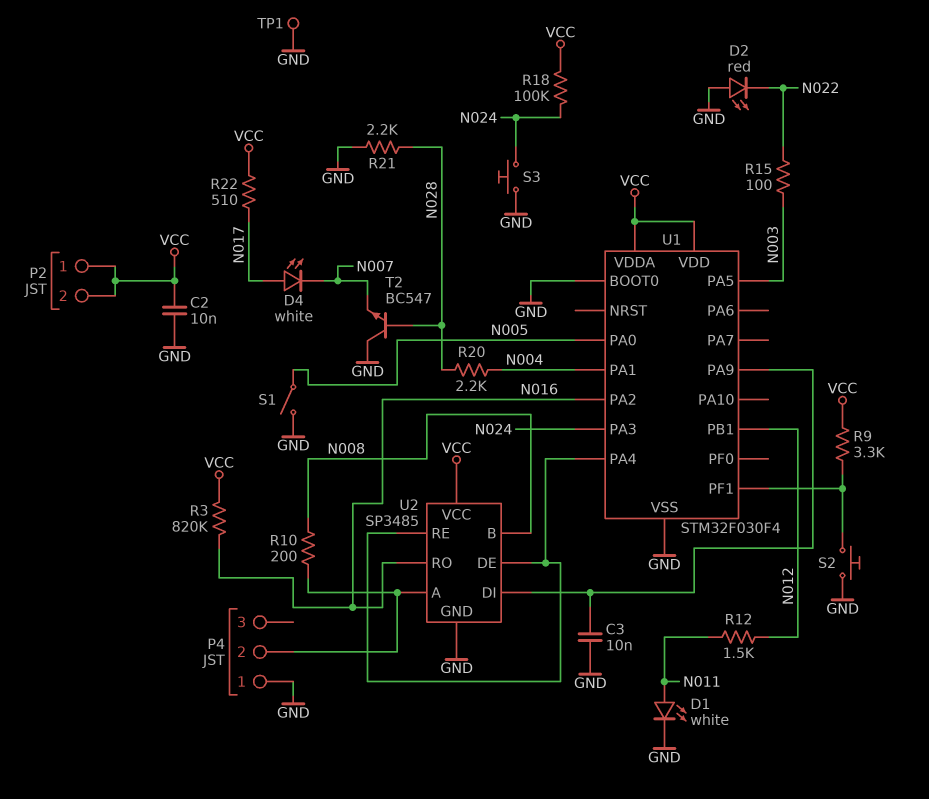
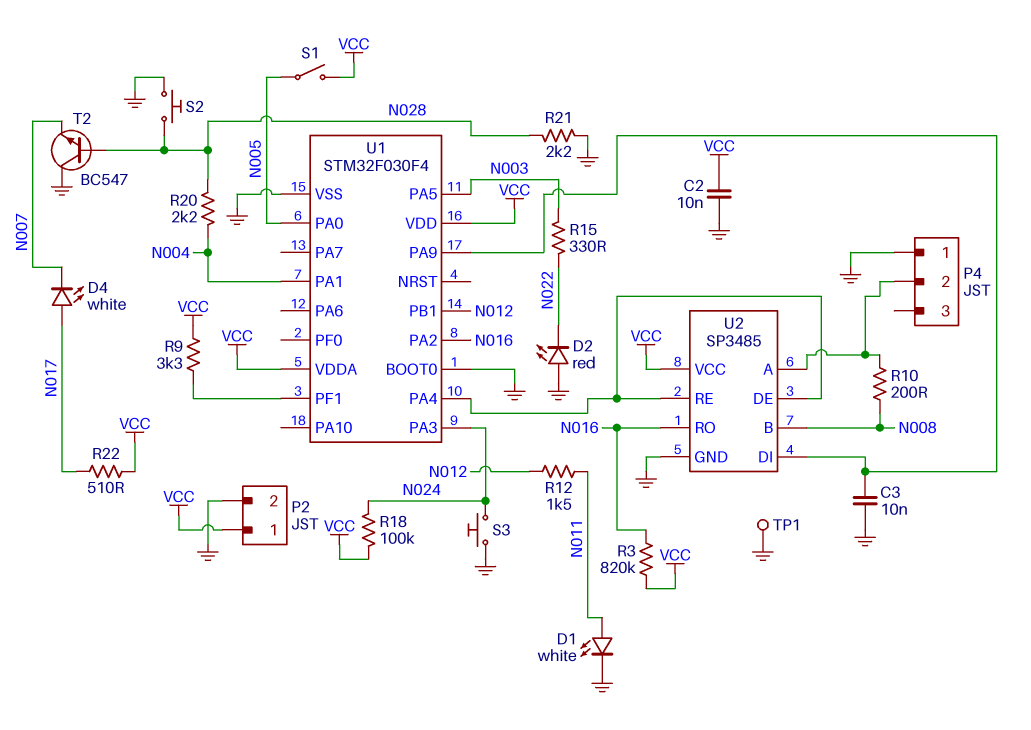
P2 pin 2: VCC -> GND
R15: 100 (N003, N022) -> 330 (N003, N022)
S1: switch (GND, N005) -> switch (N005, VCC)
S2: button (GND, U1/PF1) -> button (GND, N028)

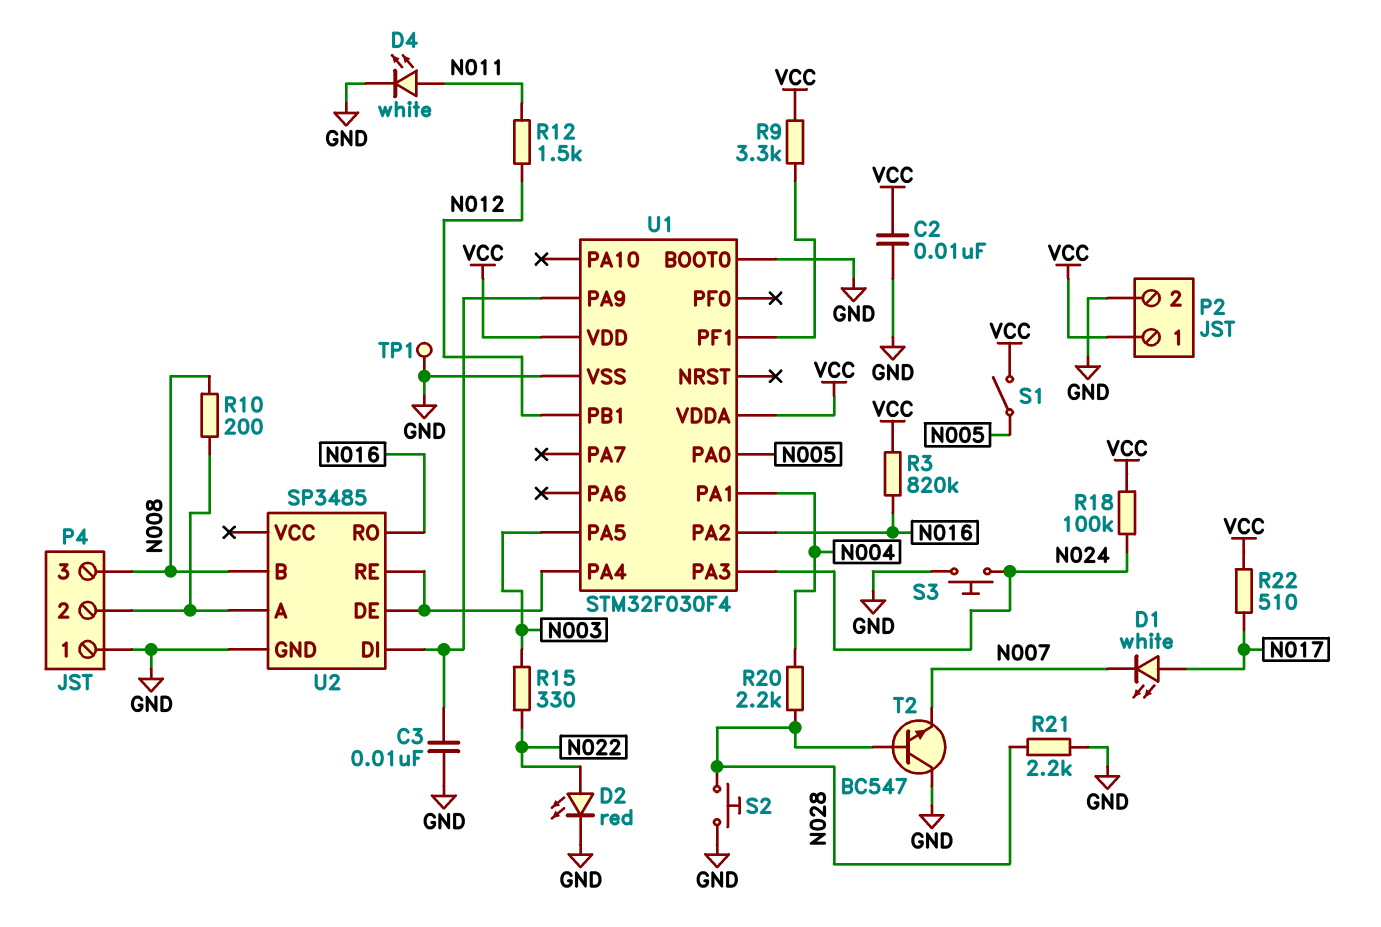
D1: LED white (A N011, K GND) -> LED white (A N017, K N007)
D2: LED red (A GND, K N022) -> LED red (A N022, K GND)
D4: LED white (A N017, K N007) -> LED white (A N011, K GND)
P4 pin 3: none -> N008
U2 pin VCC: VCC -> none

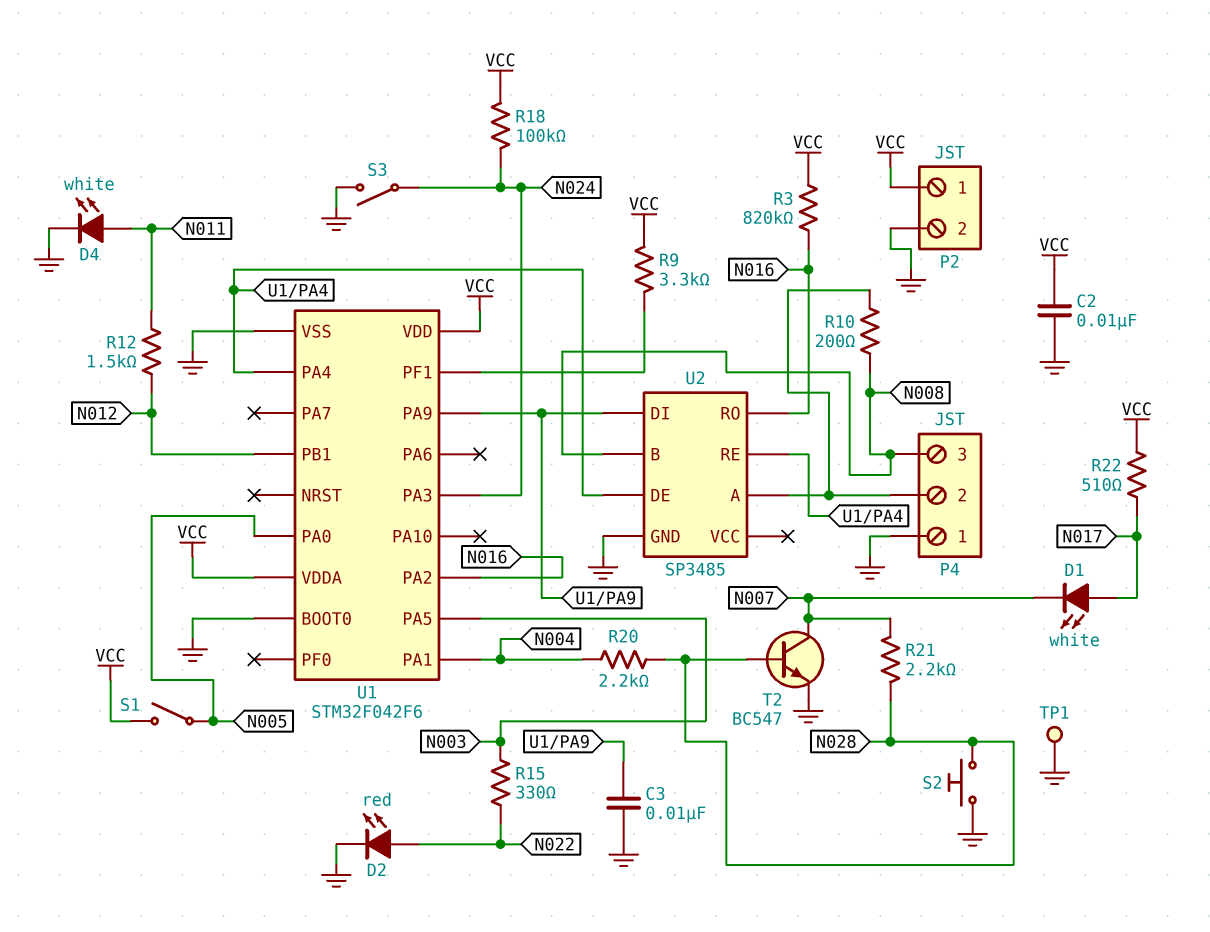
R21: 2.2k (GND, N028) -> 2.2k (N007, N028)
S3: button (GND, N024) -> switch (GND, N024)
T2: NPN BC547 (B N028, C GND, E N007) -> NPN BC547 (B N028, C N007, E GND)
U1: STM32F030F4 -> STM32F042F6

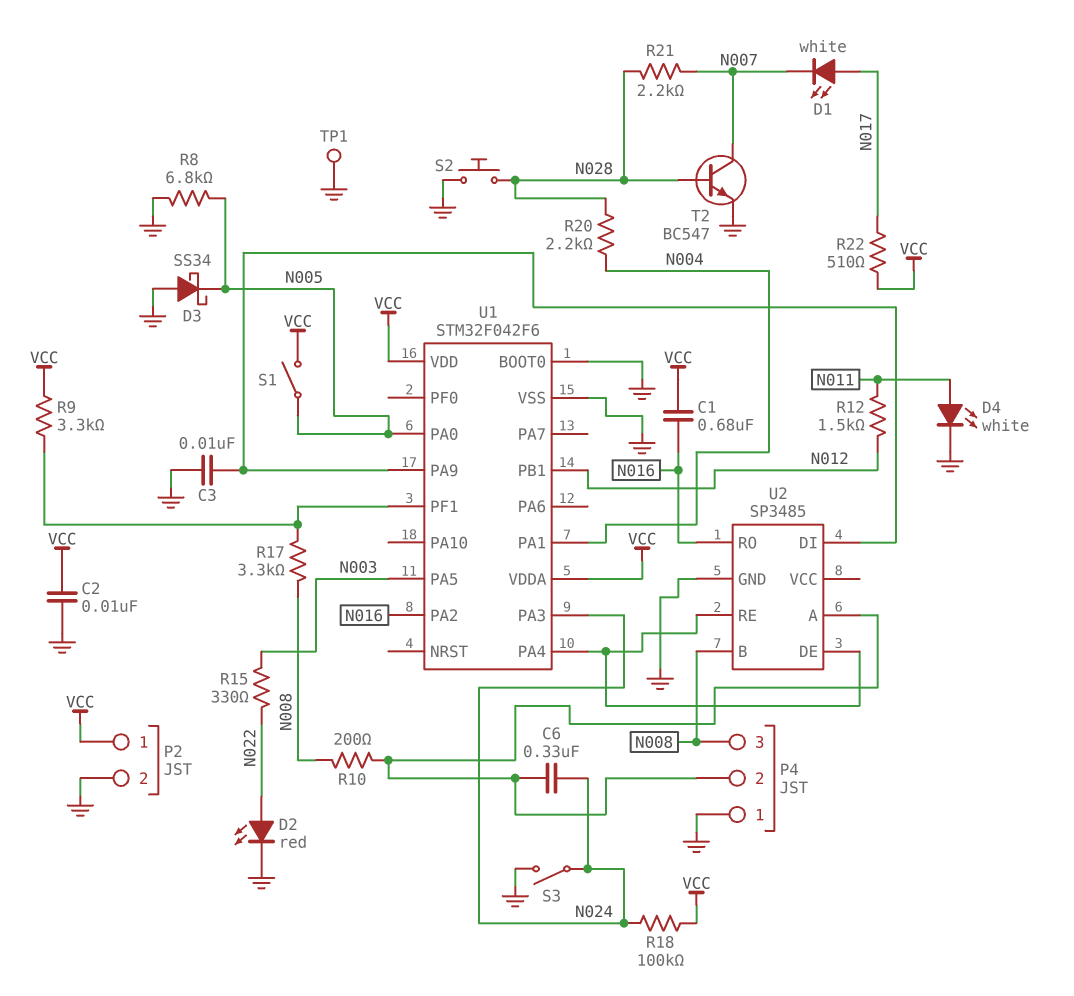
C1: none -> 680nF (N016, VCC)
C6: none -> 330nF (N024, P4/2)
D3: none -> schottky SS34 (A GND, K N005)
R3: 820k (N016, VCC) -> none
R8: none -> 6.8k (GND, N005)
R17: none -> 3.3k (N008, U1/PF1)

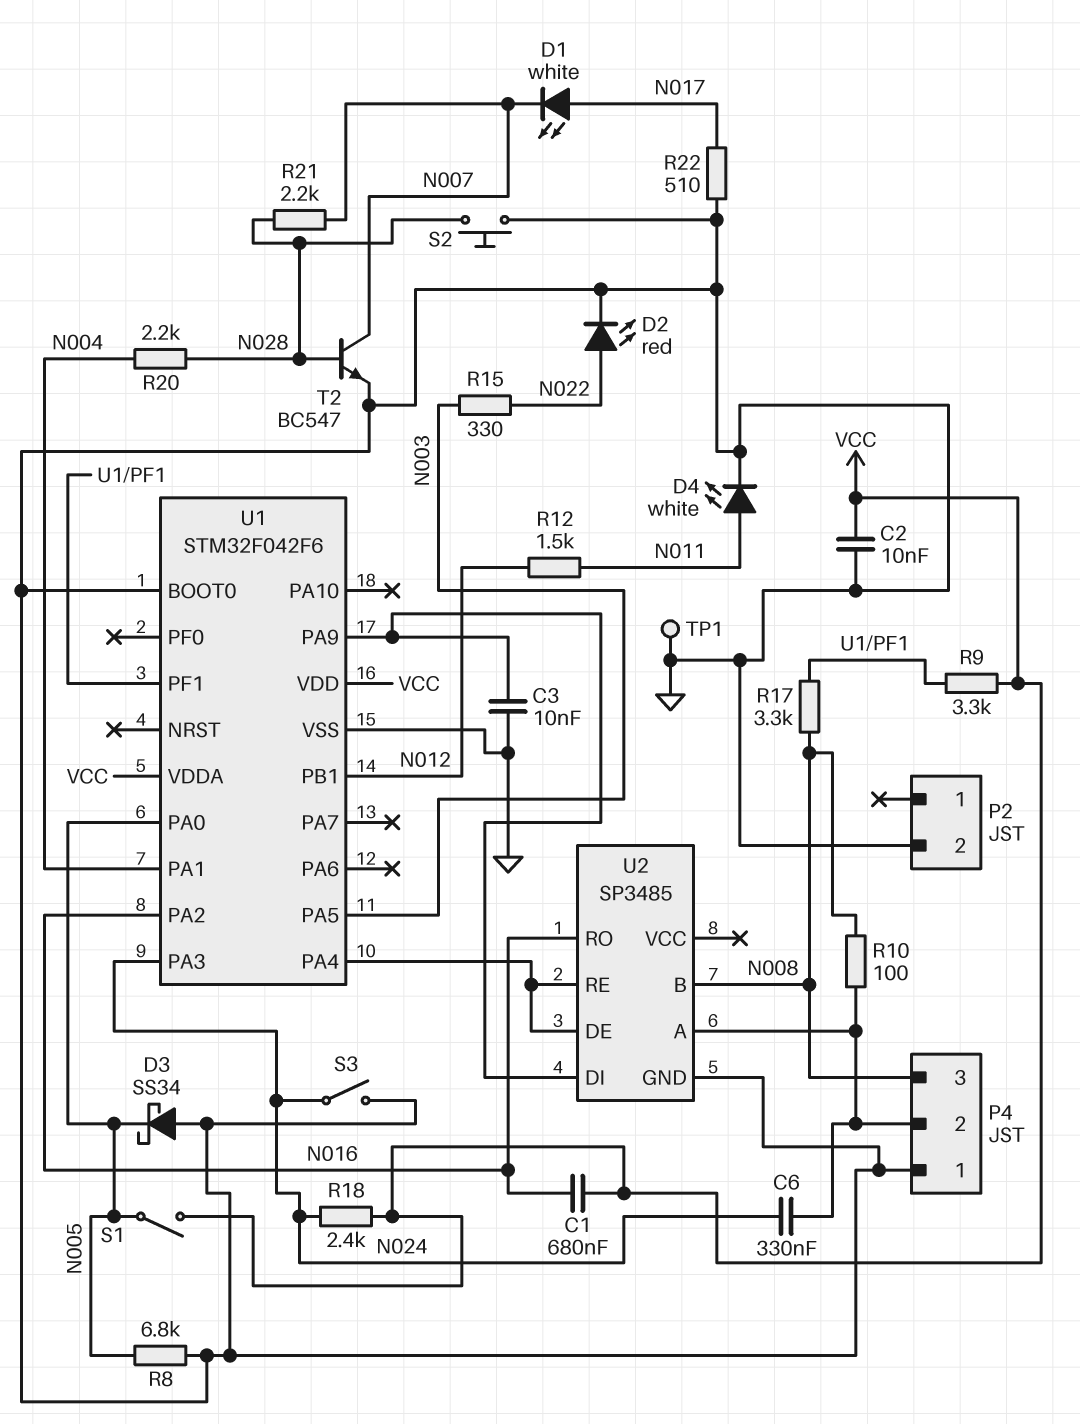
P2 pin 1: VCC -> none
R10: 200 (N008, P4/2) -> 100 (N008, P4/2)
R18: 100k (N024, VCC) -> 2.4k (N024, VCC)
R22: 510 (N017, VCC) -> 510 (GND, N017)

